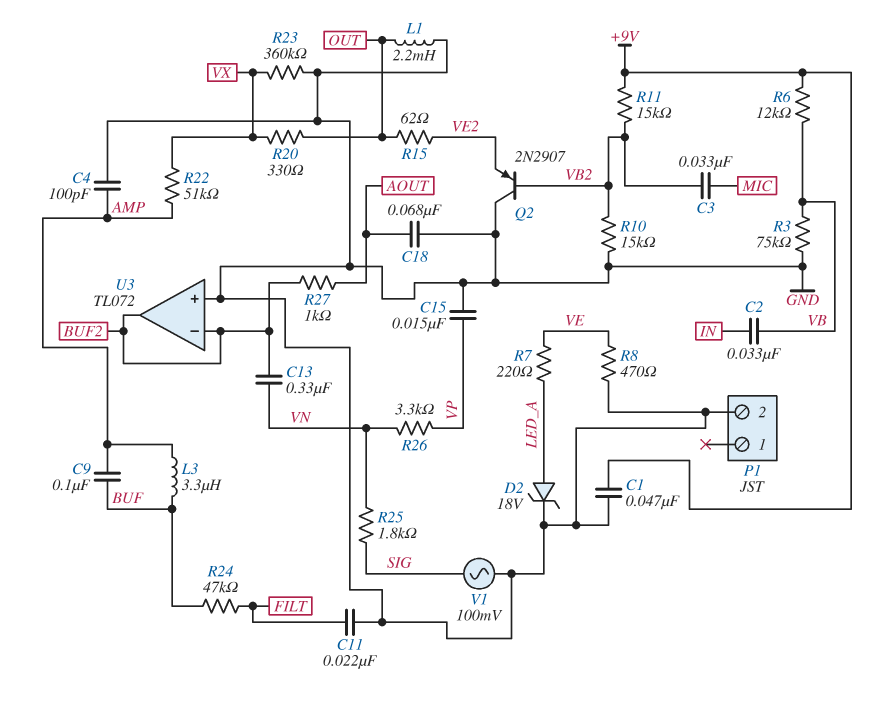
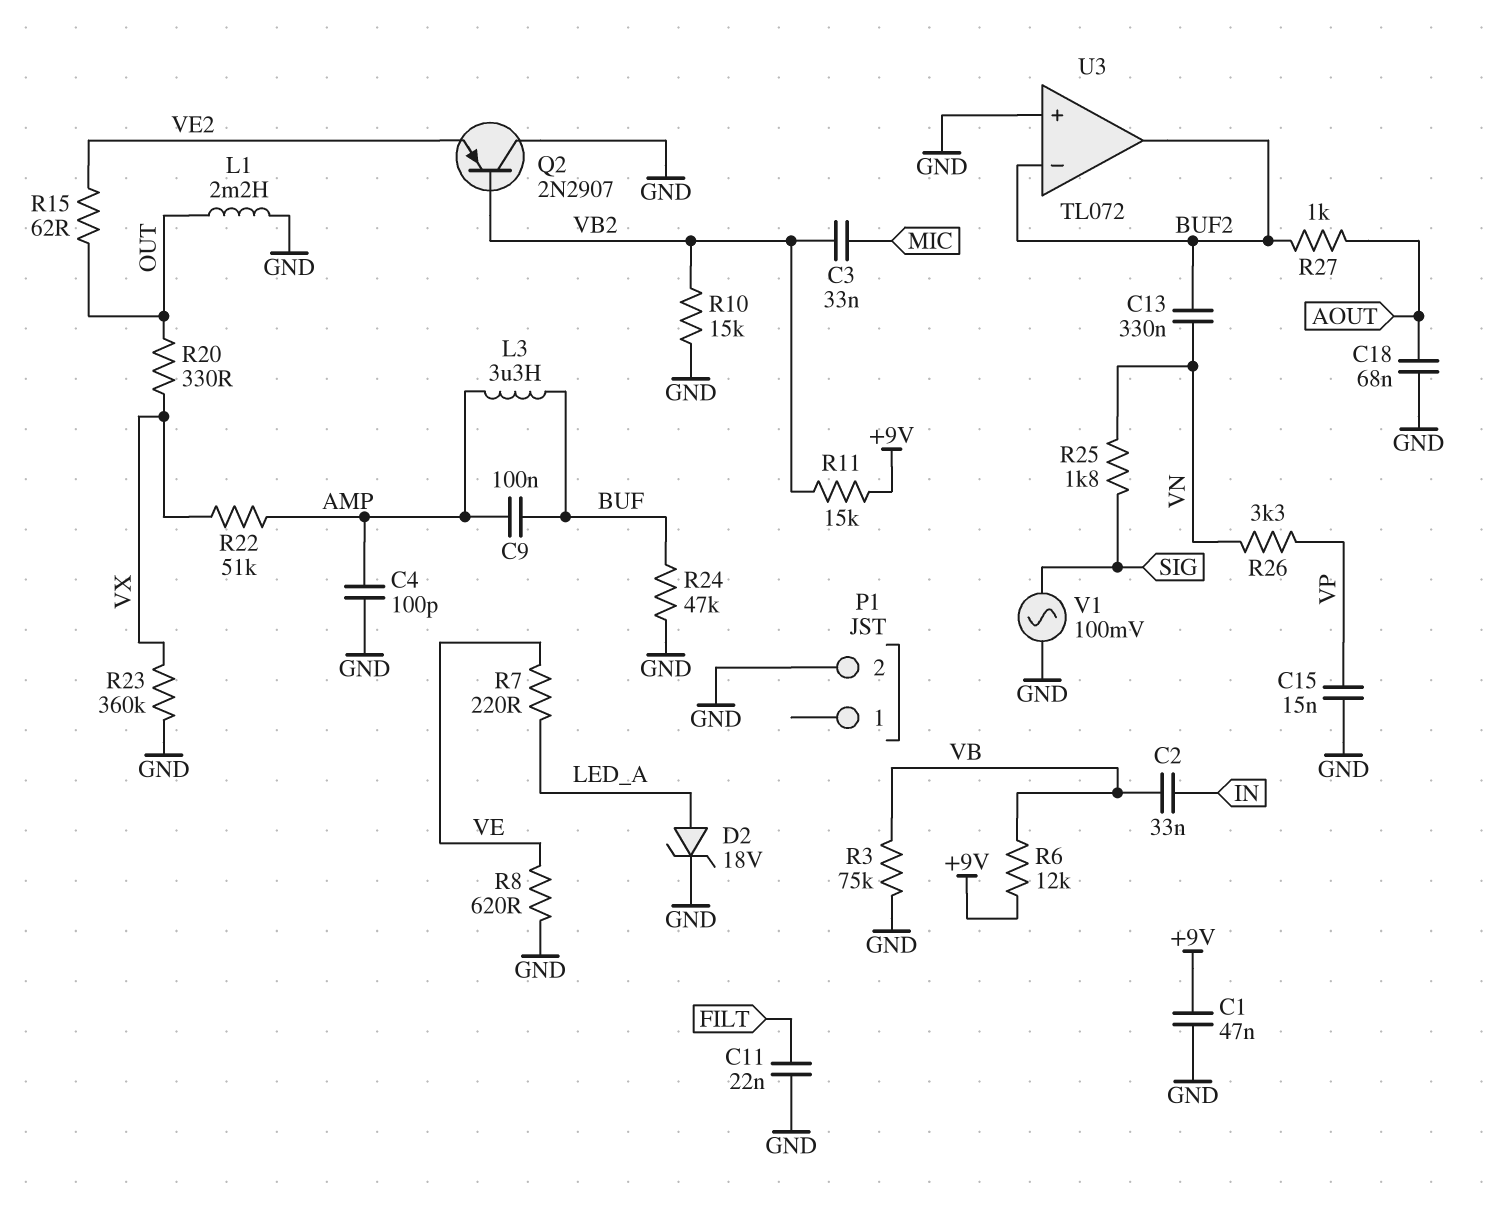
R8: 470 (GND, VE) -> 620 (GND, VE)
R24: 47k (BUF, FILT) -> 47k (BUF, GND)

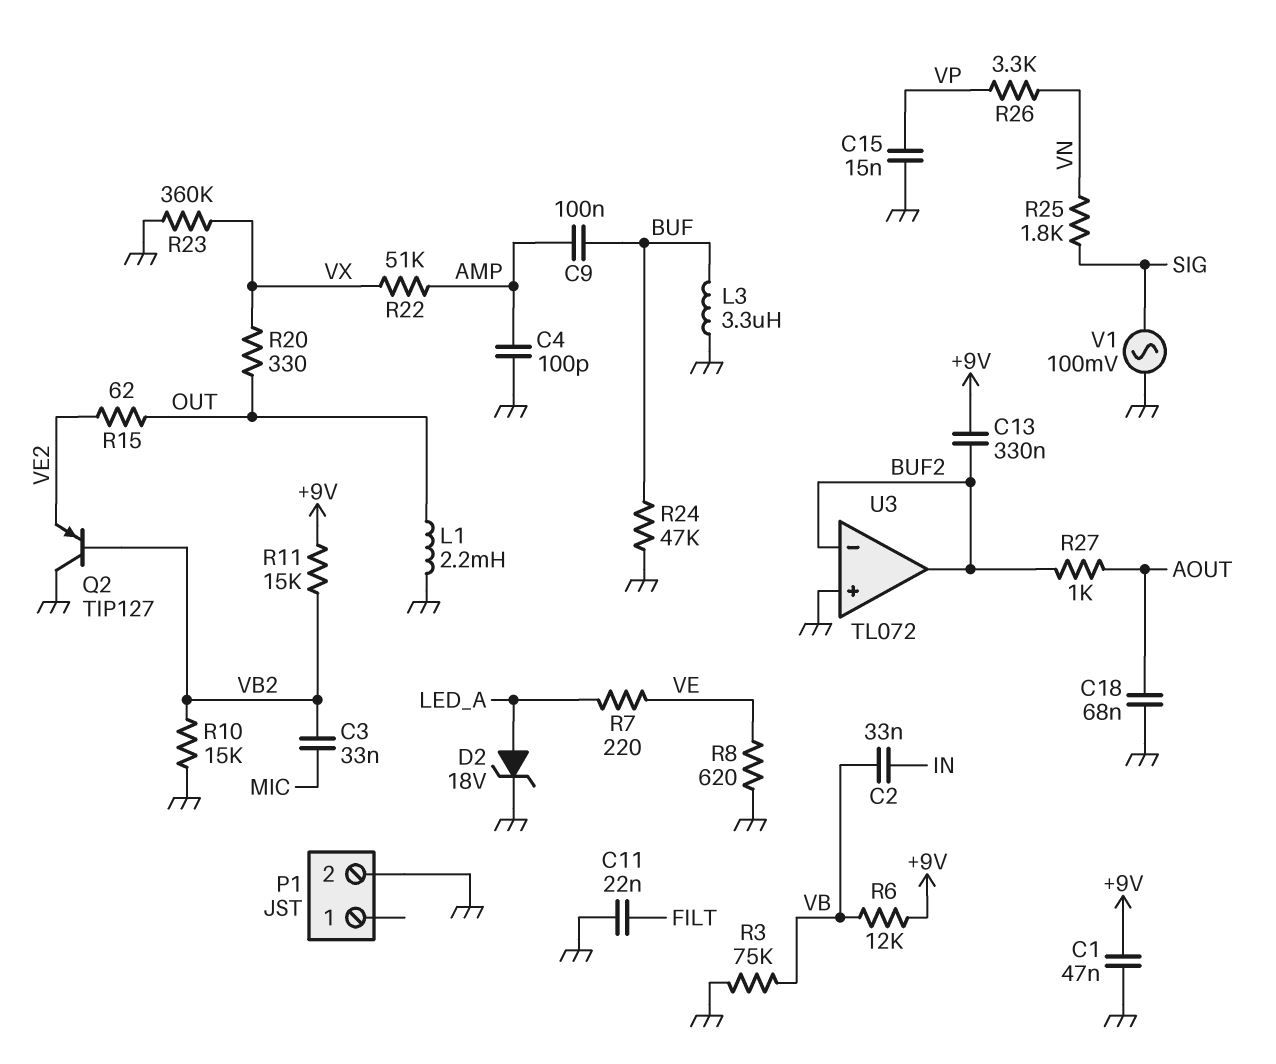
C13: 330nF (BUF2, VN) -> 330nF (+9V, BUF2)
L3: 3.3uH (AMP, BUF) -> 3.3uH (BUF, GND)
Q2: PNP 2N2907 (B VB2, C GND, E VE2) -> PNP TIP127 (B VB2, C GND, E VE2)

